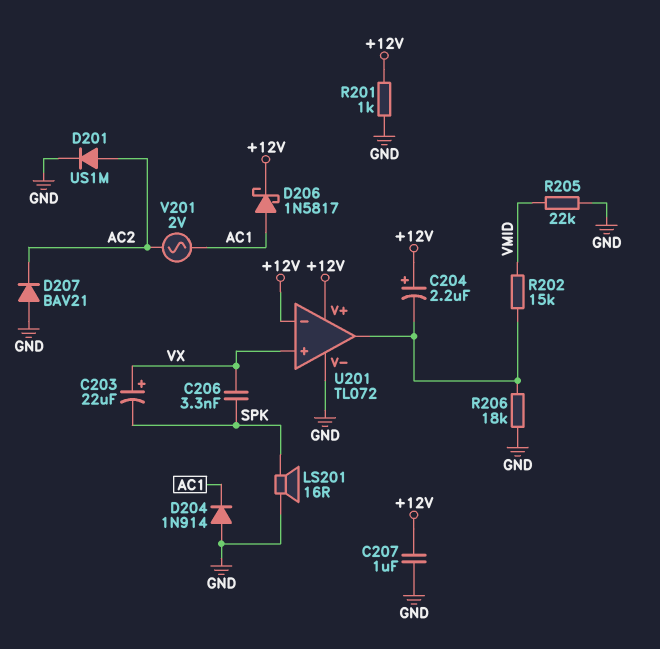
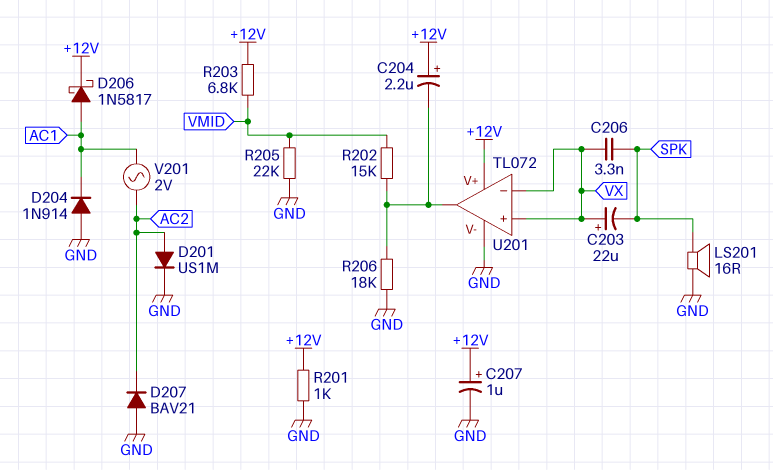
C207: 1uF (+12V, GND) -> 1uF (plus +12V, minus GND)
R203: none -> 6.8k (+12V, VMID)
U201 pin in-: +12V -> VX

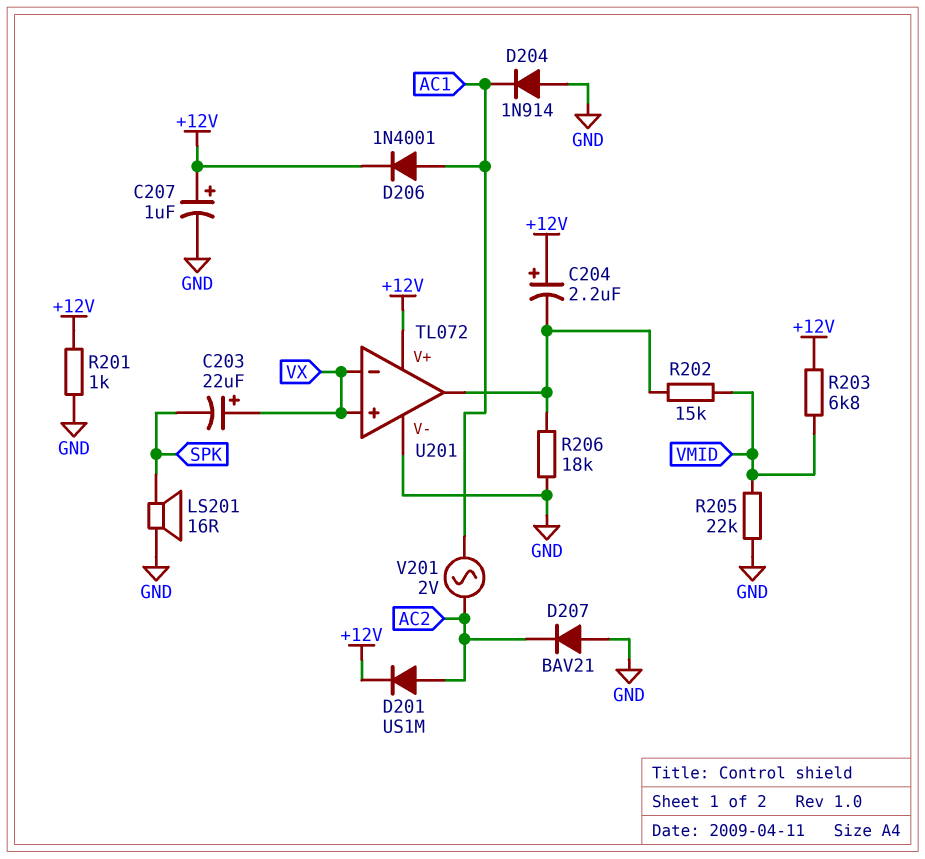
C206: 3.3nF (SPK, VX) -> none
D201: diode US1M (A AC2, K GND) -> diode US1M (A AC2, K +12V)
D206: schottky 1N5817 (A AC1, K +12V) -> diode 1N4001 (A AC1, K +12V)

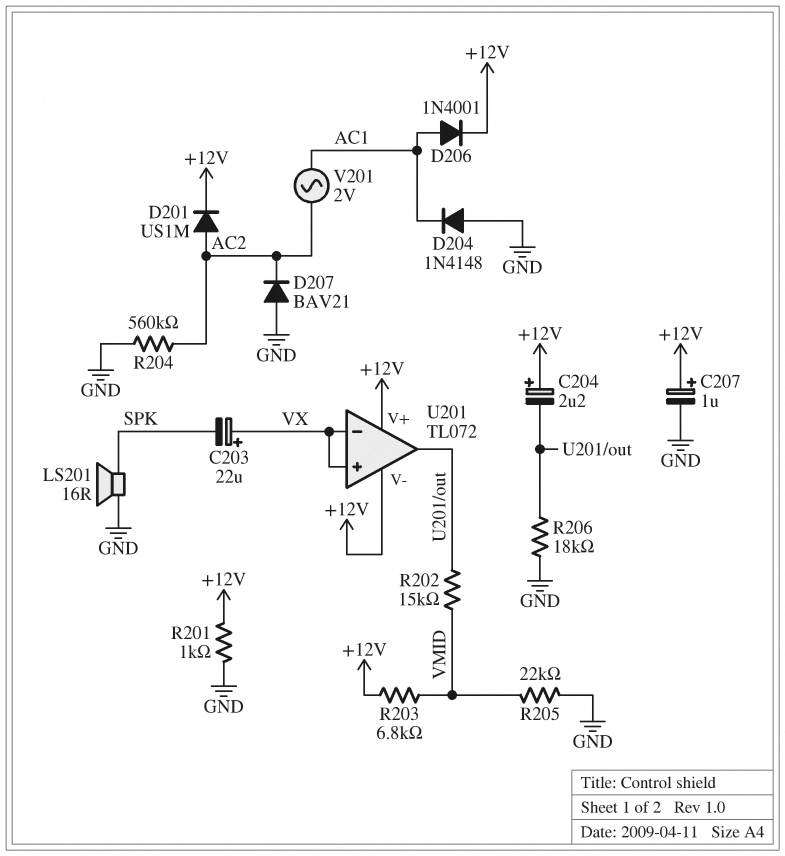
D204: diode 1N914 (A GND, K AC1) -> diode 1N4148 (A GND, K AC1)
R204: none -> 560k (AC2, GND)
U201 pin V-: GND -> +12V

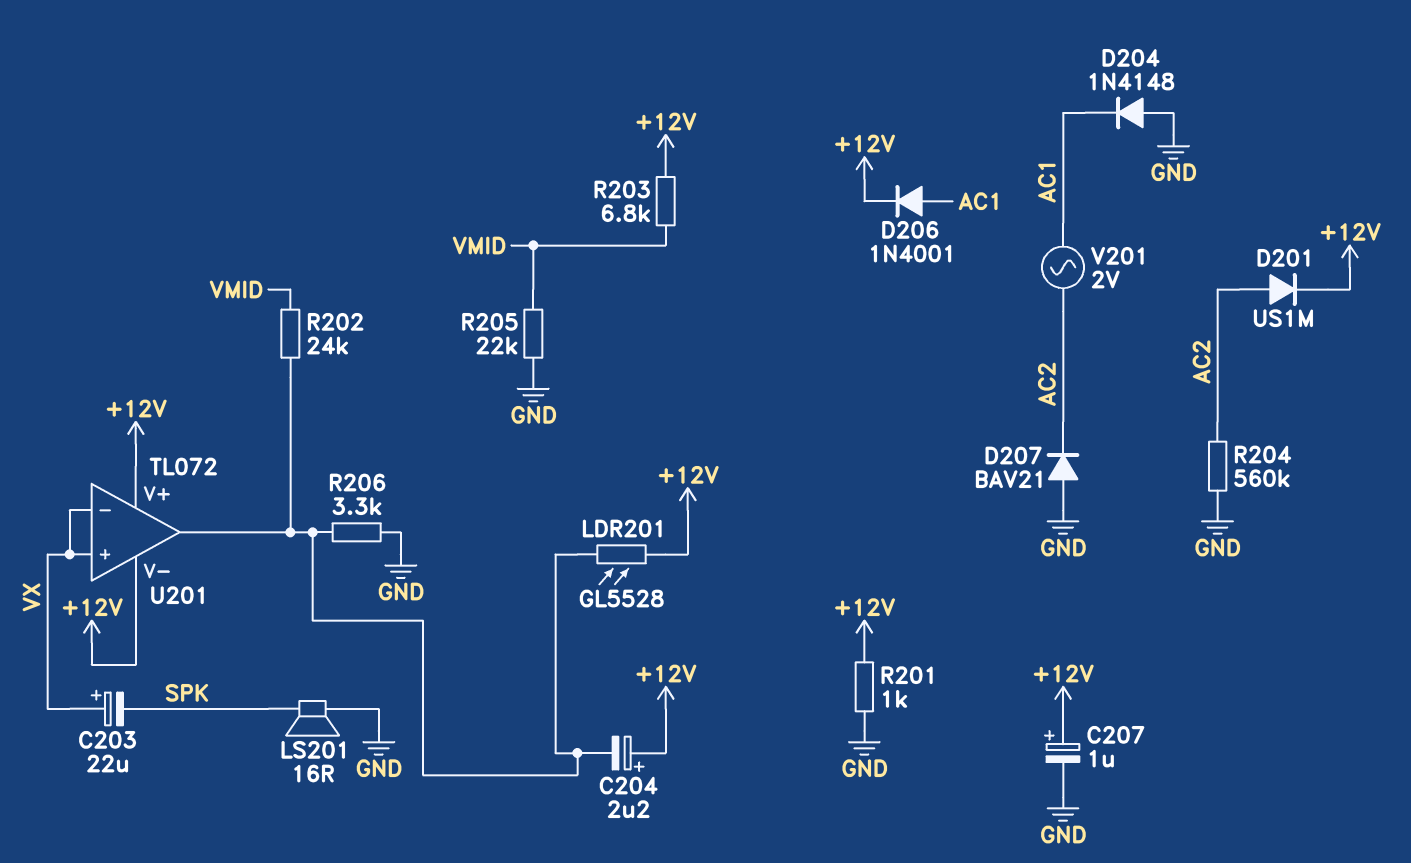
LDR201: none -> GL5528 (+12V, U201/out)
R202: 15k (U201/out, VMID) -> 24k (U201/out, VMID)
R206: 18k (GND, U201/out) -> 3.3k (GND, U201/out)

